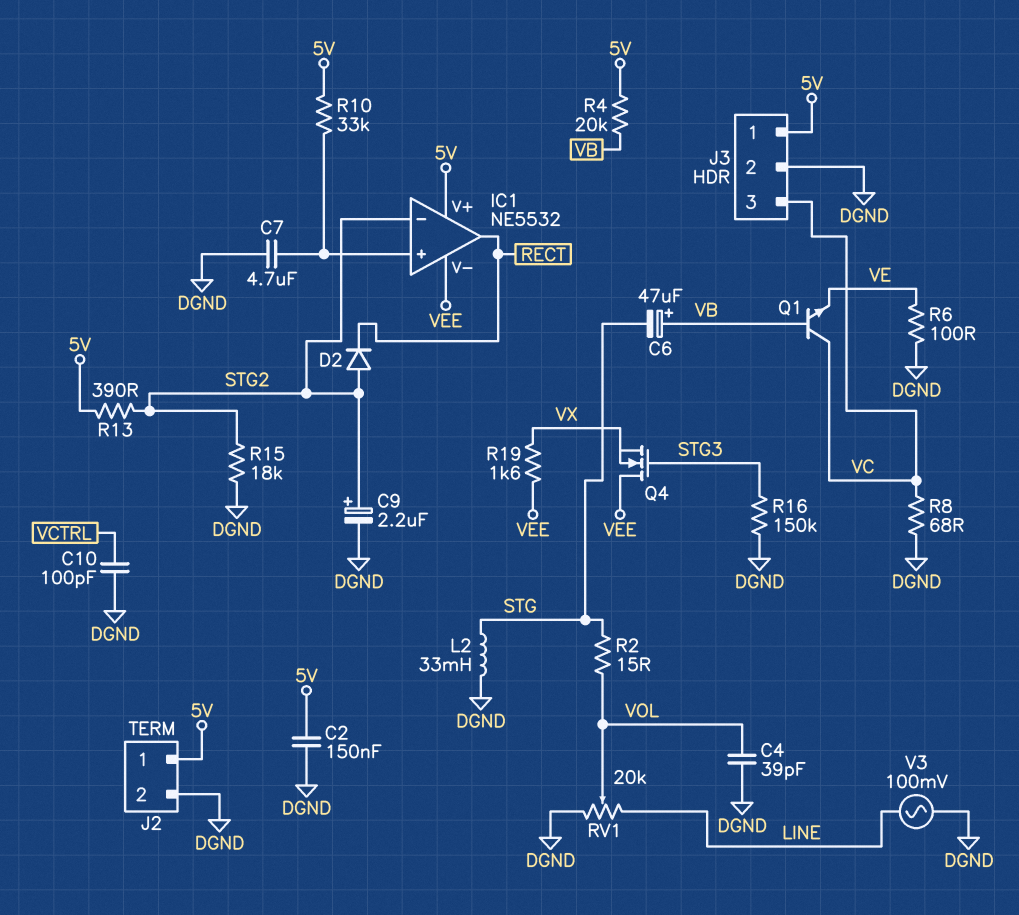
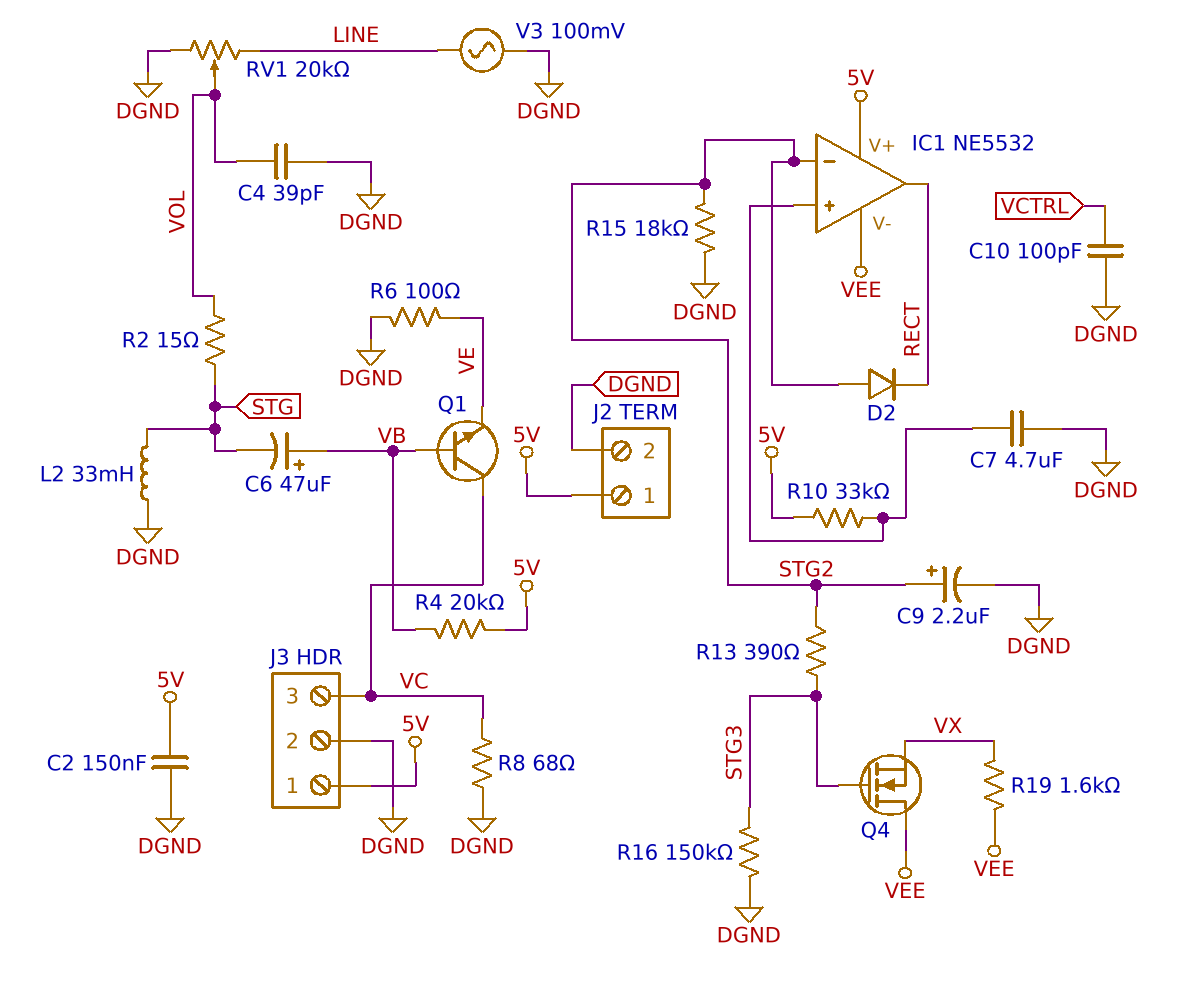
R13: 390 (5V, STG2) -> 390 (STG2, STG3)

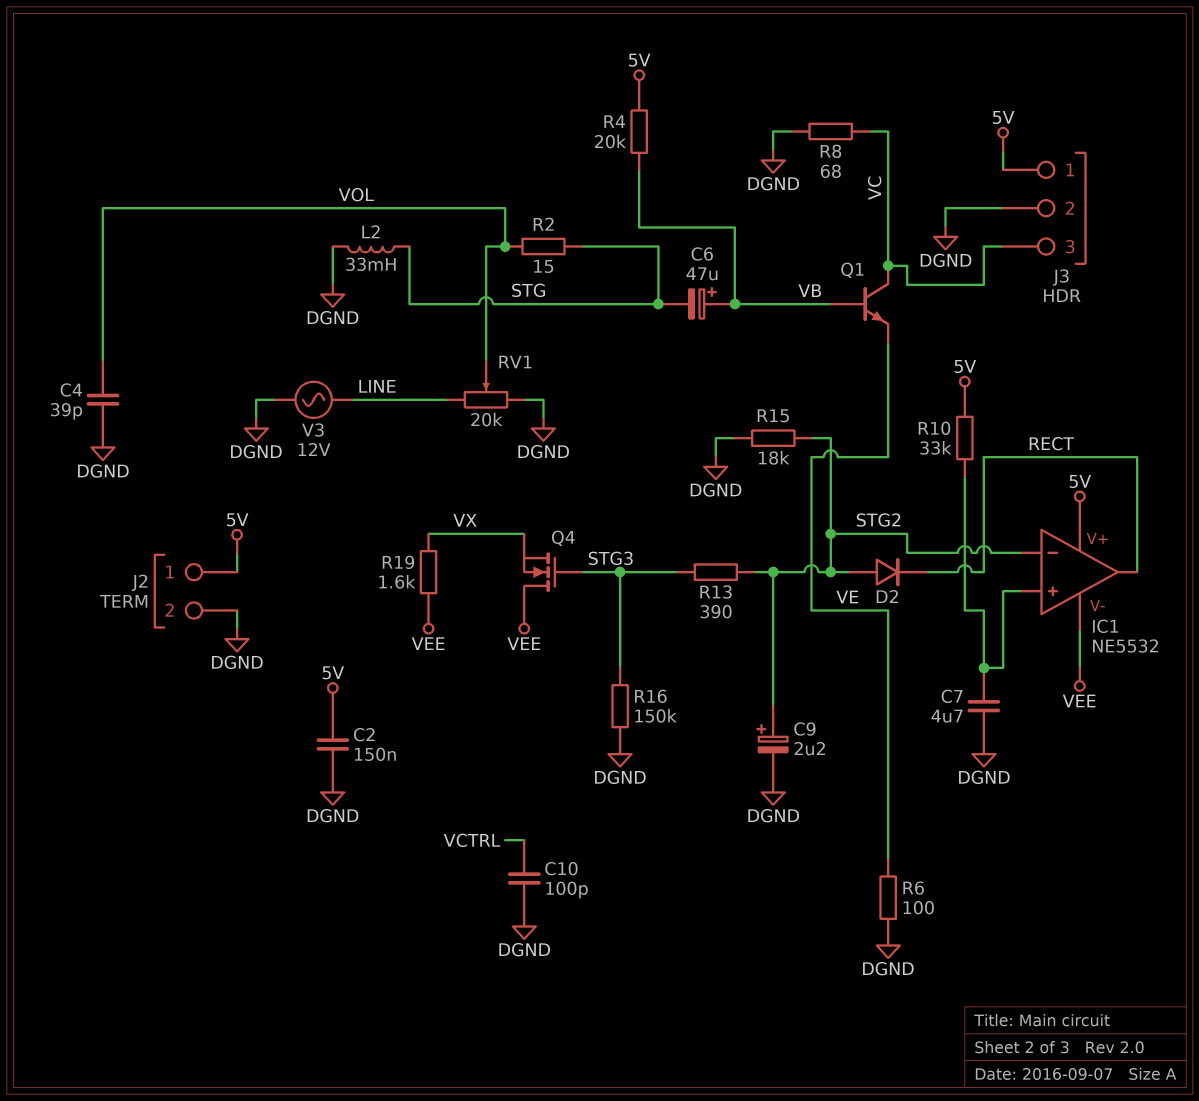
V3: AC 100mV (DGND, LINE) -> AC 12V (DGND, LINE)

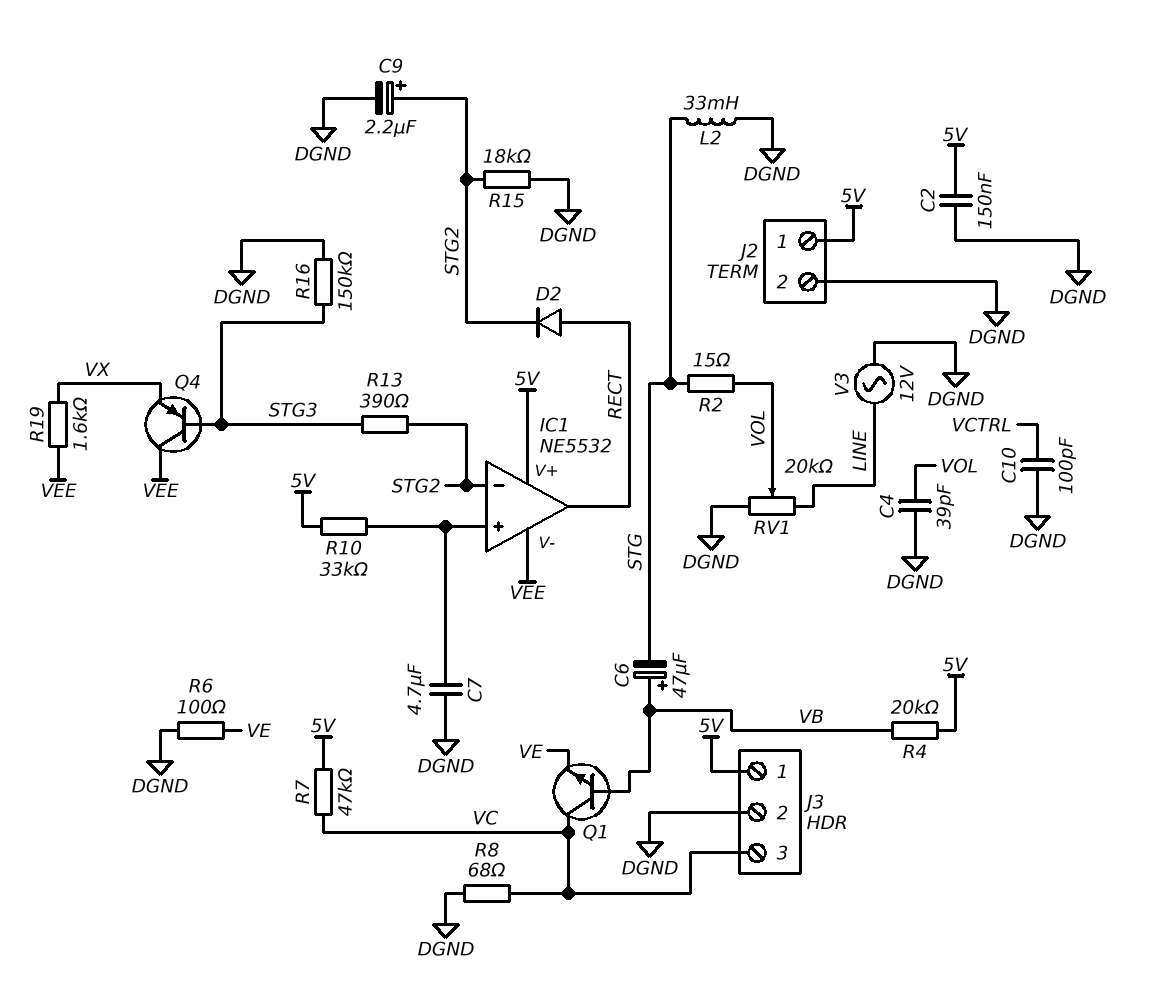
D2: diode (A STG2, K RECT) -> diode (A RECT, K STG2)
Q4: NMOS (G STG3, D VEE, S VX) -> PNP (B STG3, C VEE, E VX)
R7: none -> 47k (5V, VC)

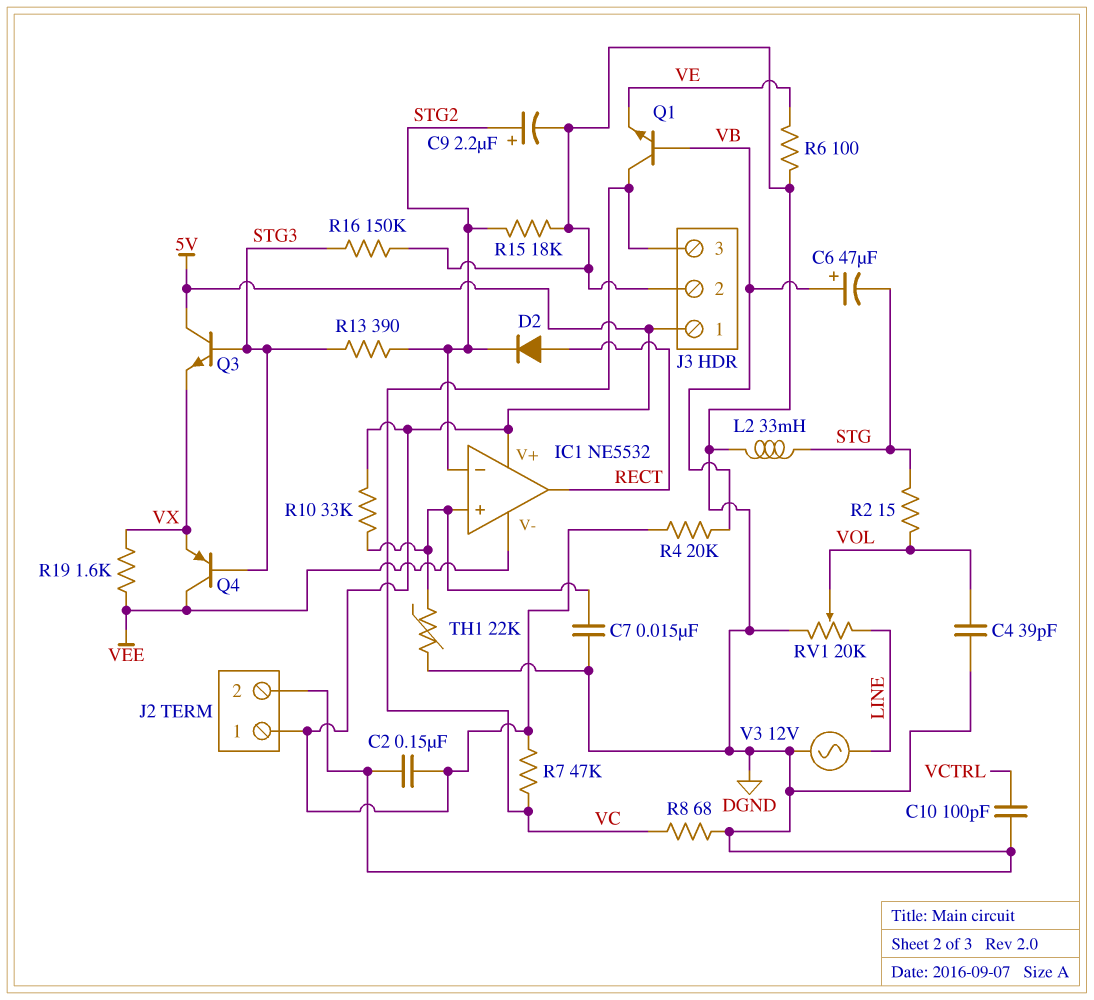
C7: 4.7uF (DGND, IC1/in+) -> 15nF (DGND, IC1/in+)
Q3: none -> NPN (B STG3, C 5V, E VX)
TH1: none -> 22k (DGND, IC1/in+)

